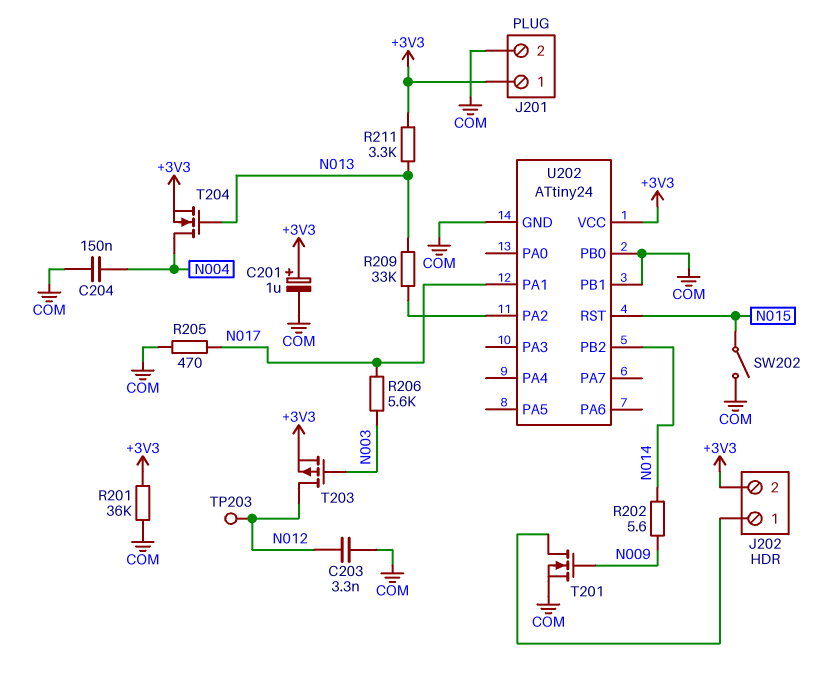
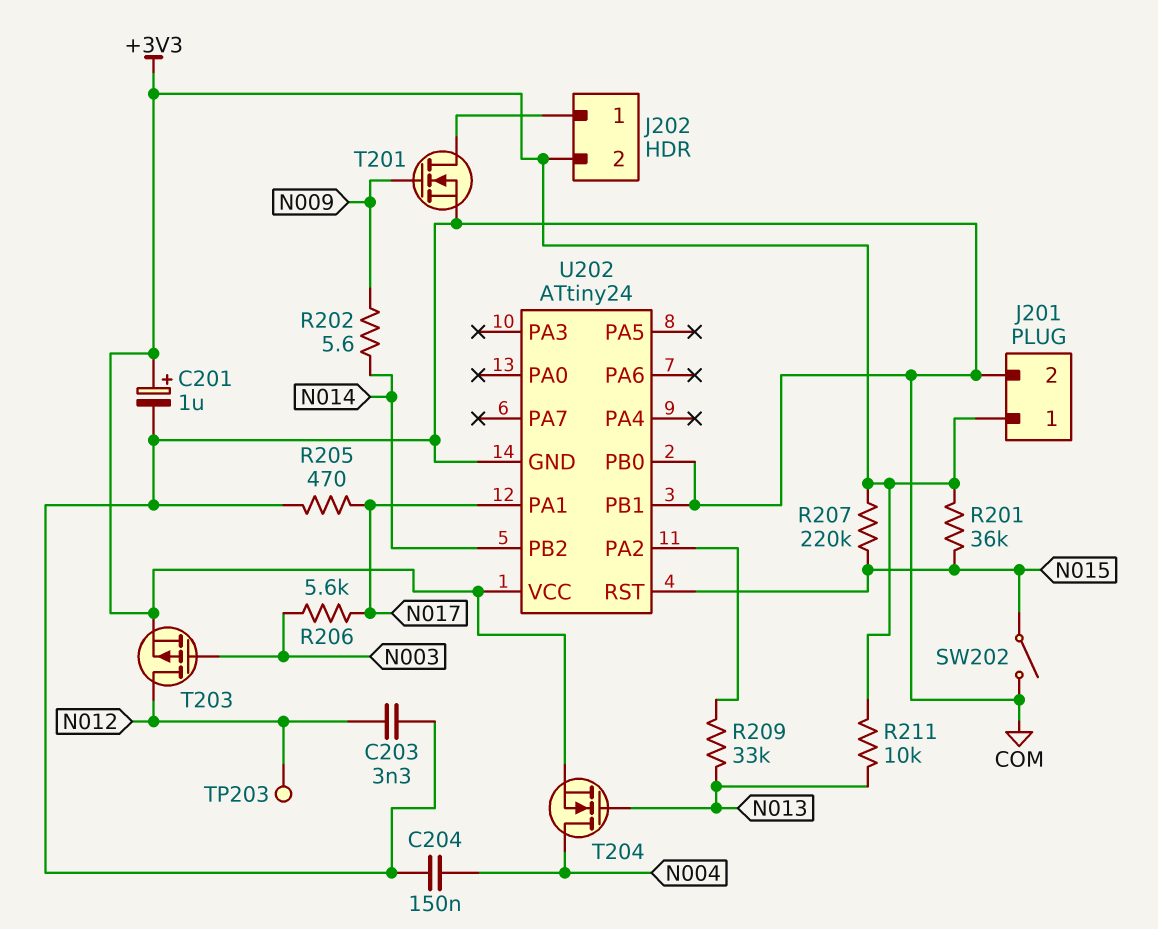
R201: 36k (+3V3, COM) -> 36k (+3V3, N015)
R207: none -> 220k (+3V3, N015)
R211: 3.3k (+3V3, N013) -> 10k (+3V3, N013)

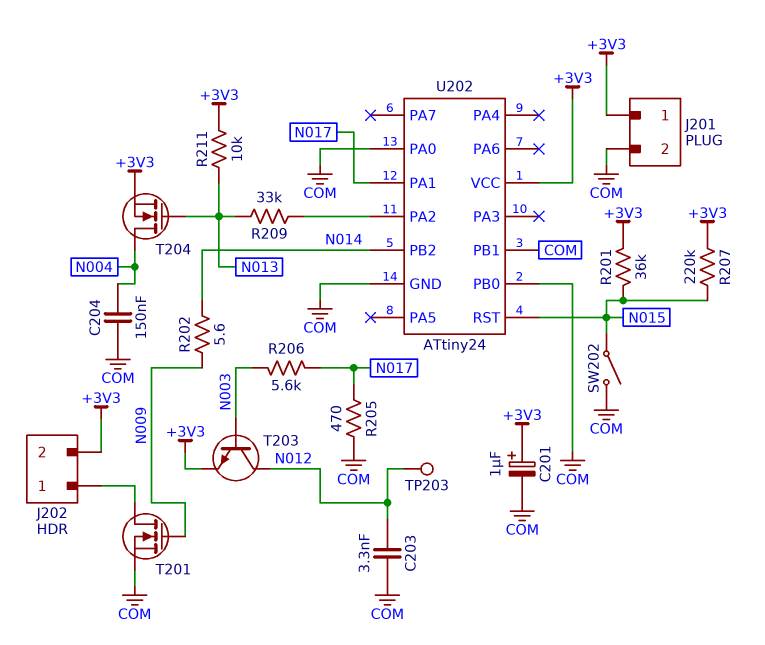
T203: PMOS (G N003, D N012, S +3V3) -> NPN (B N003, C N012, E +3V3)
U202 pin PA0: none -> COM

